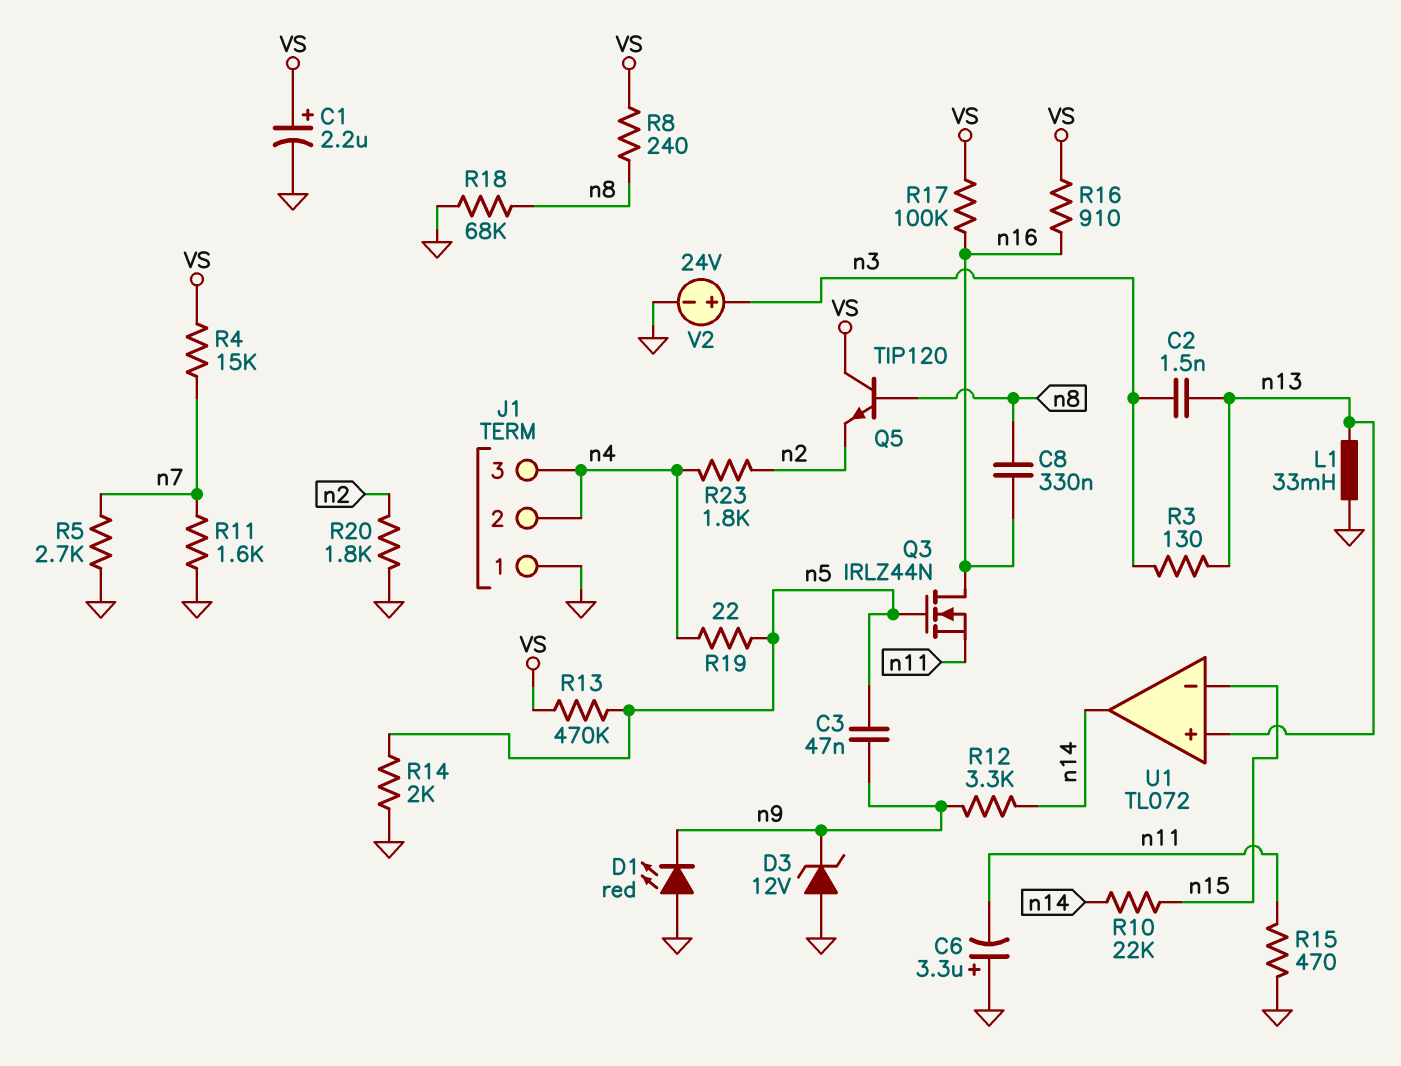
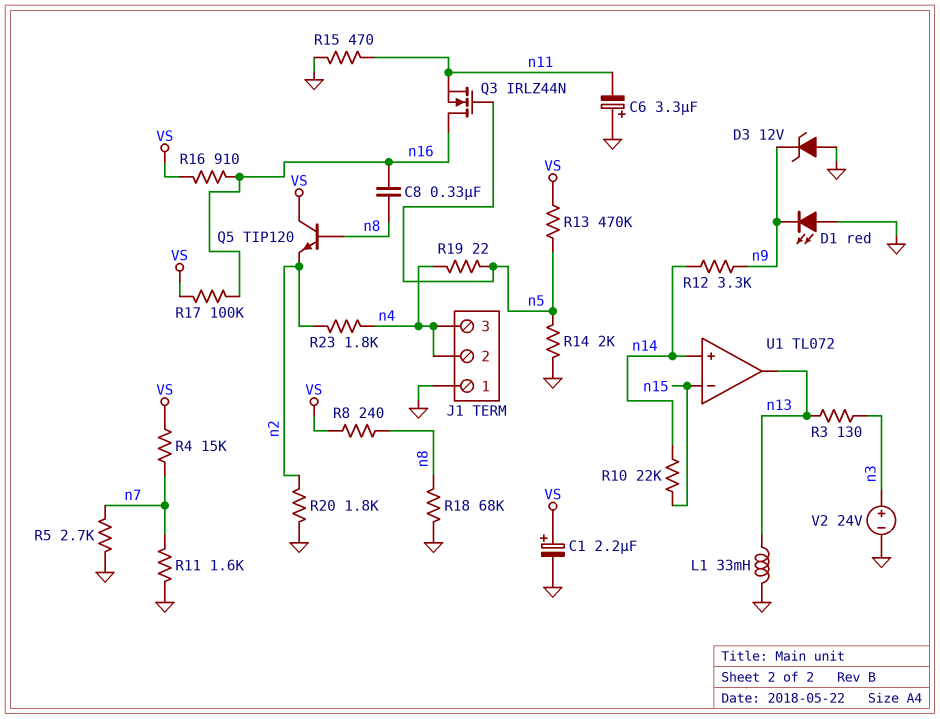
C2: 1.5nF (n3, n13) -> none
C3: 47nF (n5, n9) -> none
U1 pin in+: n13 -> n14
U1 pin out: n14 -> n13

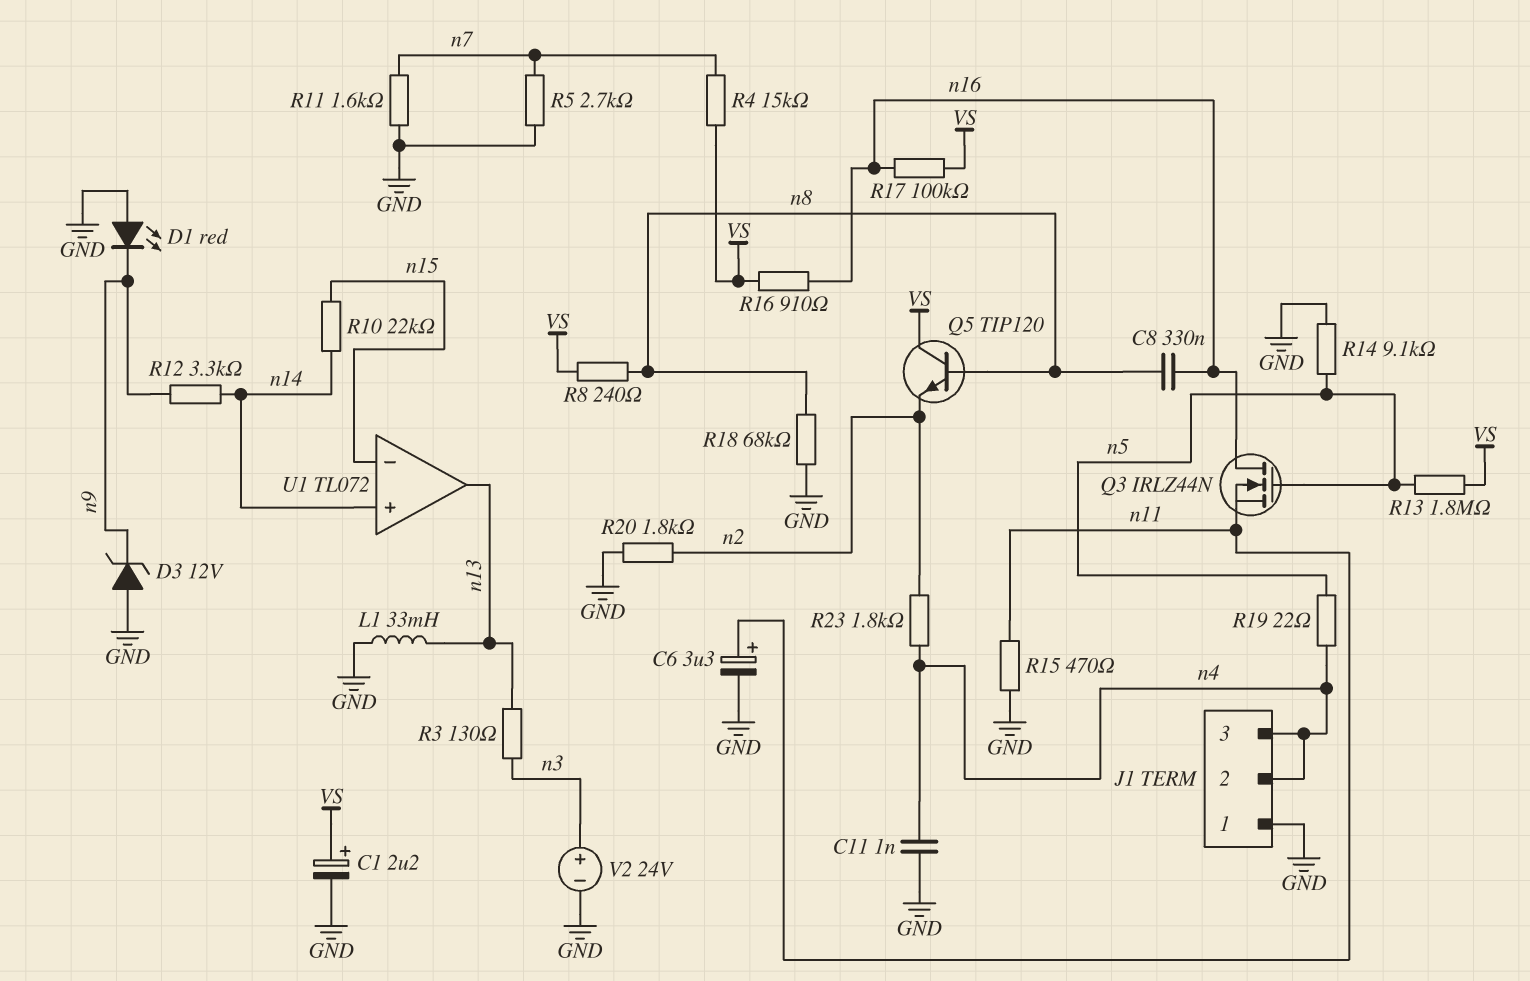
C6: 3.3uF (plus GND, minus n11) -> 3.3uF (plus n11, minus GND)
C11: none -> 1nF (GND, n4)
R13: 470k (VS, n5) -> 1.8M (VS, n5)
R14: 2k (GND, n5) -> 9.1k (GND, n5)

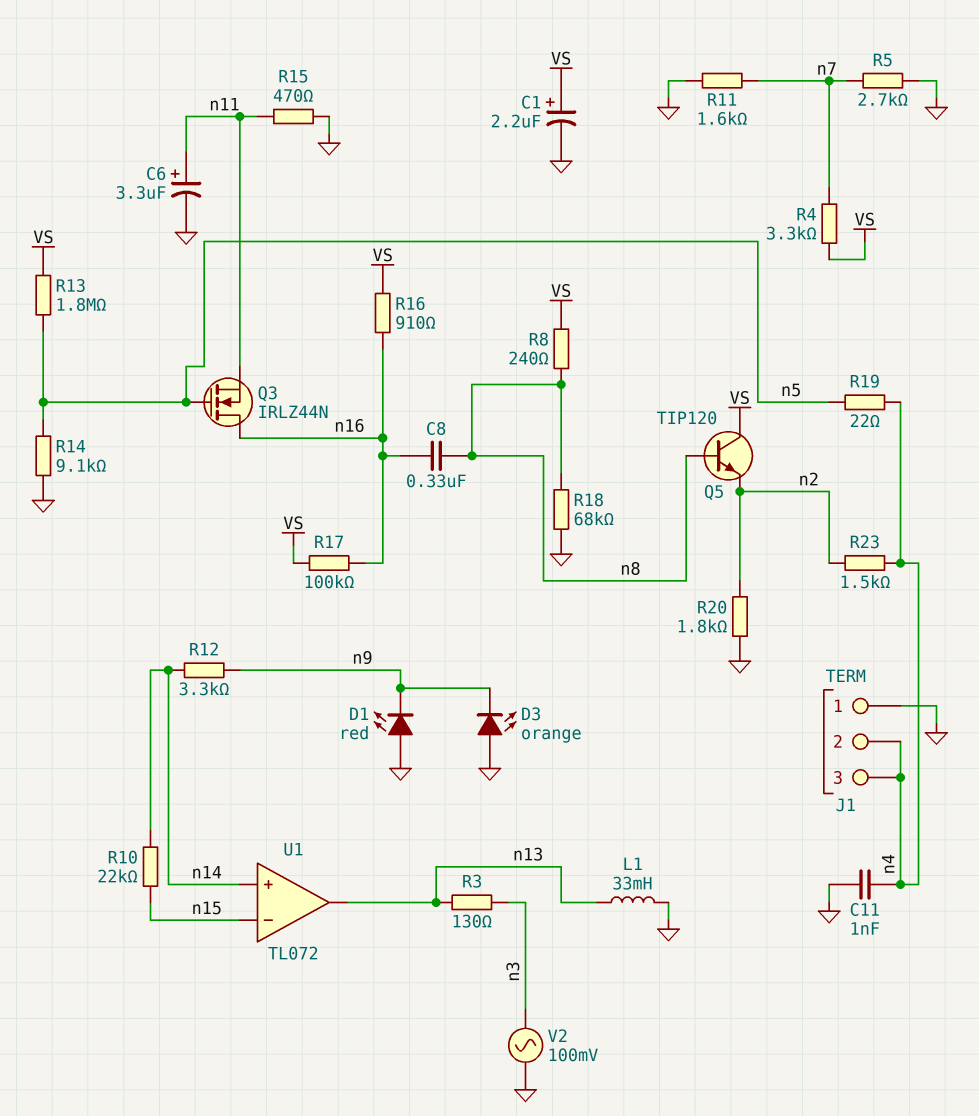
D3: zener 12V (A GND, K n9) -> LED orange (A GND, K n9)
R4: 15k (VS, n7) -> 3.3k (VS, n7)
R23: 1.8k (n2, n4) -> 1.5k (n2, n4)
V2: 24V (plus n3, minus GND) -> AC 100mV (GND, n3)

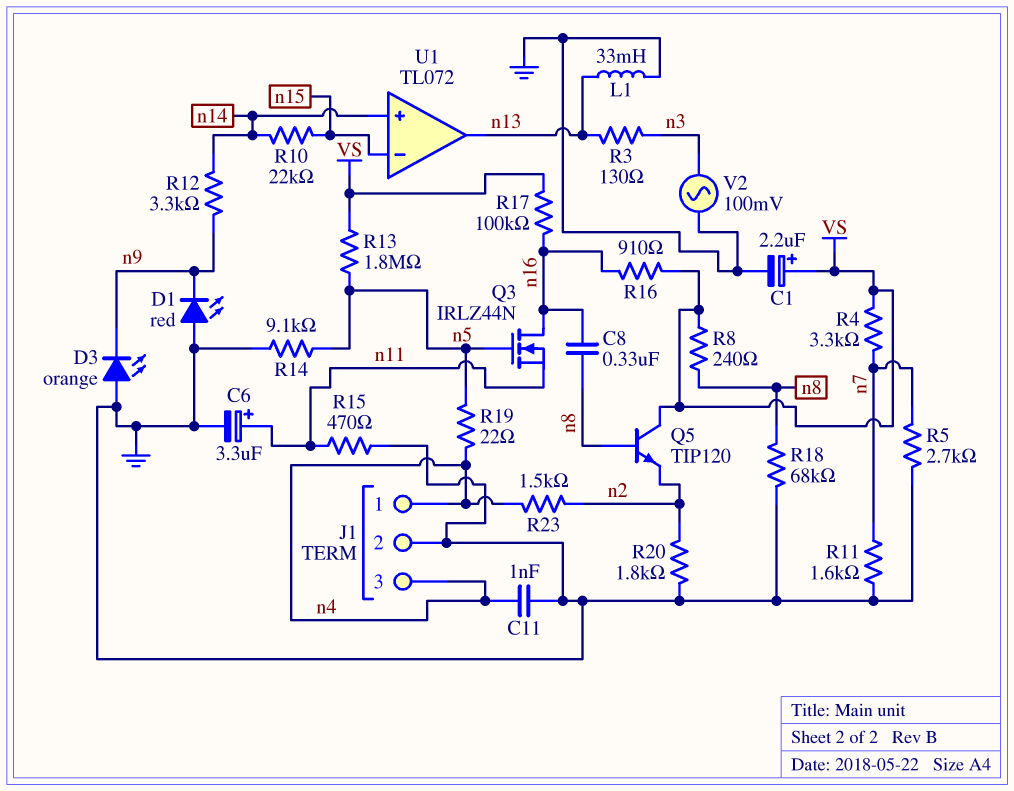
J1 pin 1: GND -> n4
J1 pin 2: n4 -> GND

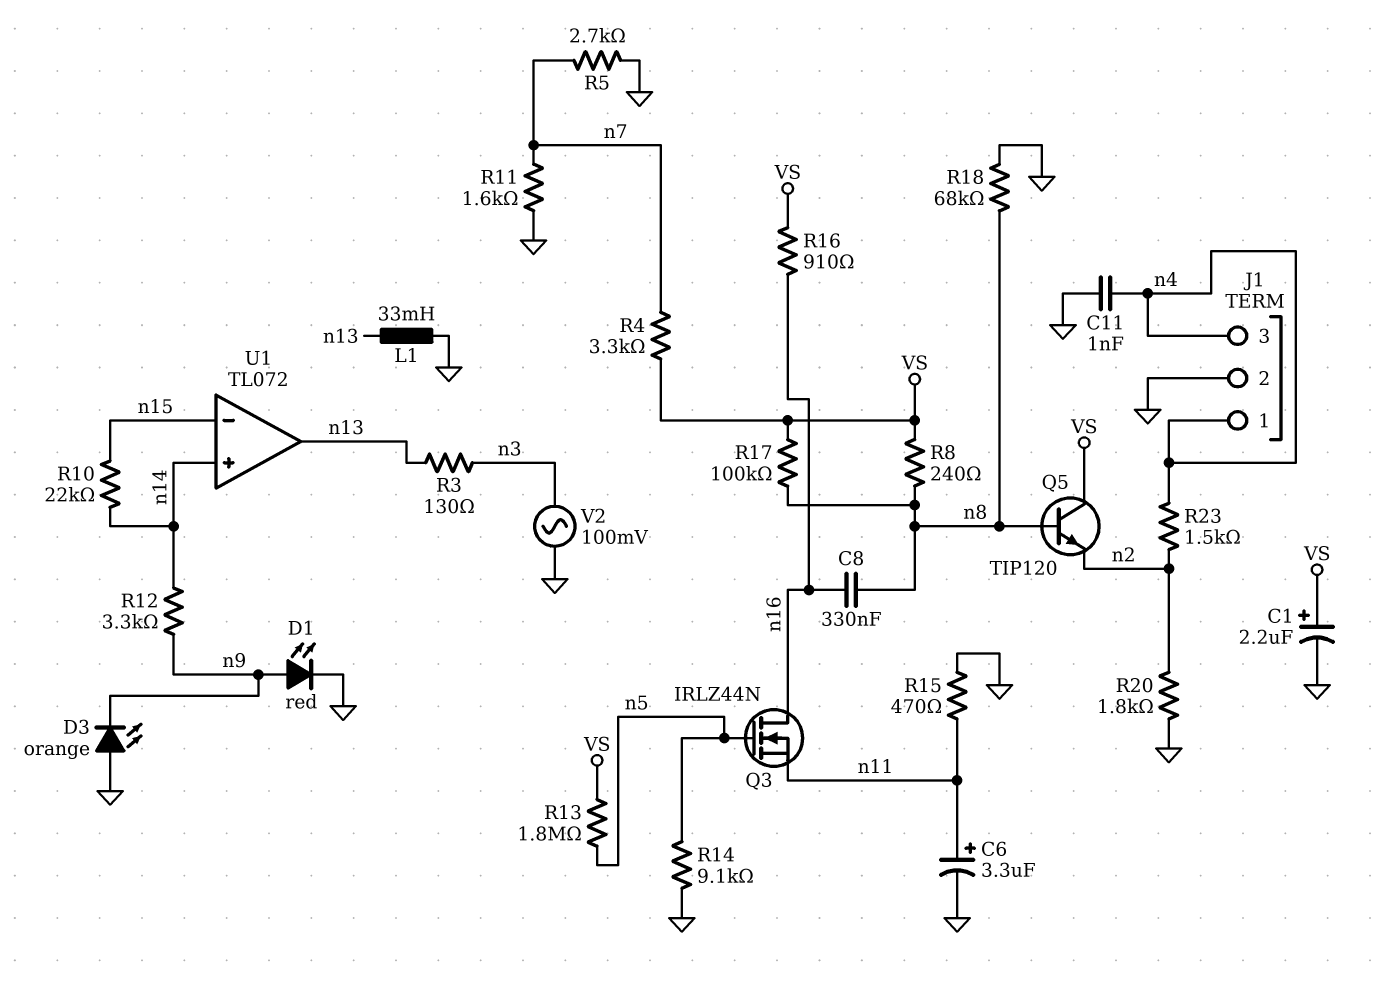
D1: LED red (A GND, K n9) -> LED red (A n9, K GND)
R17: 100k (VS, n16) -> 100k (VS, n8)
R19: 22 (n4, n5) -> none

